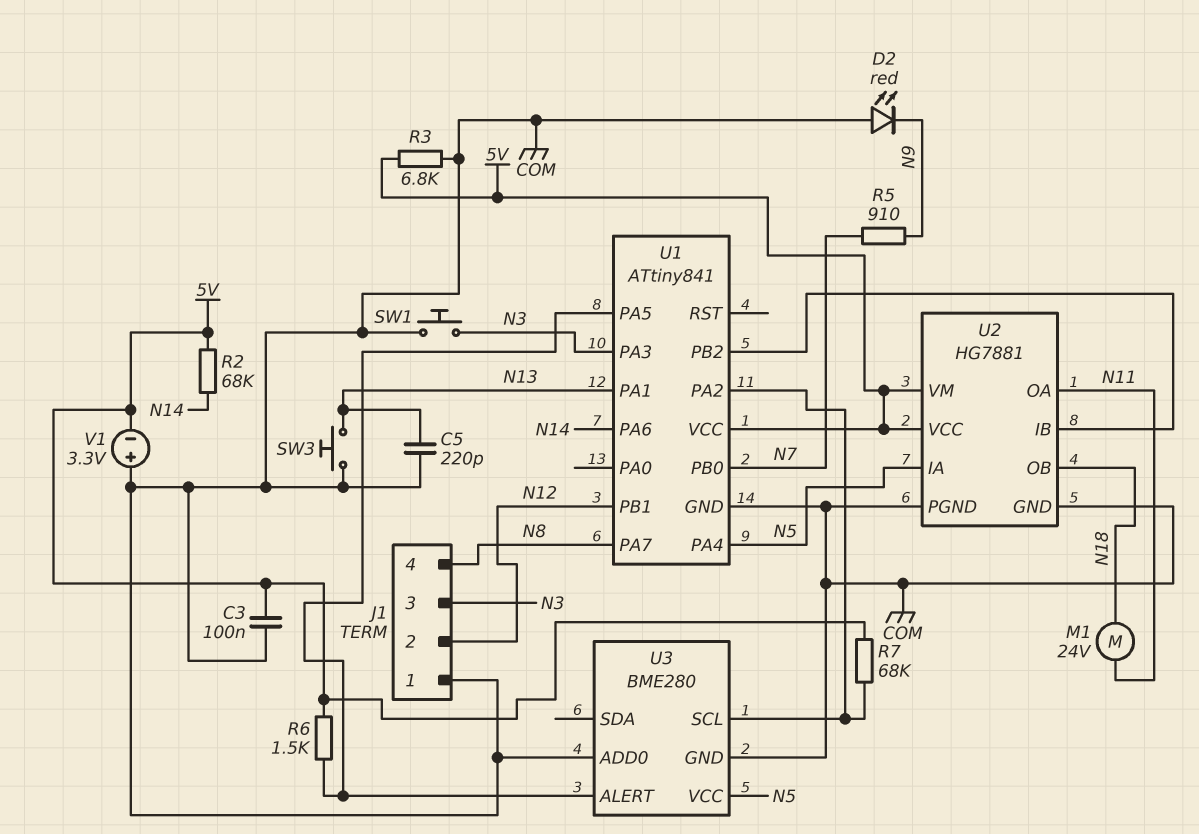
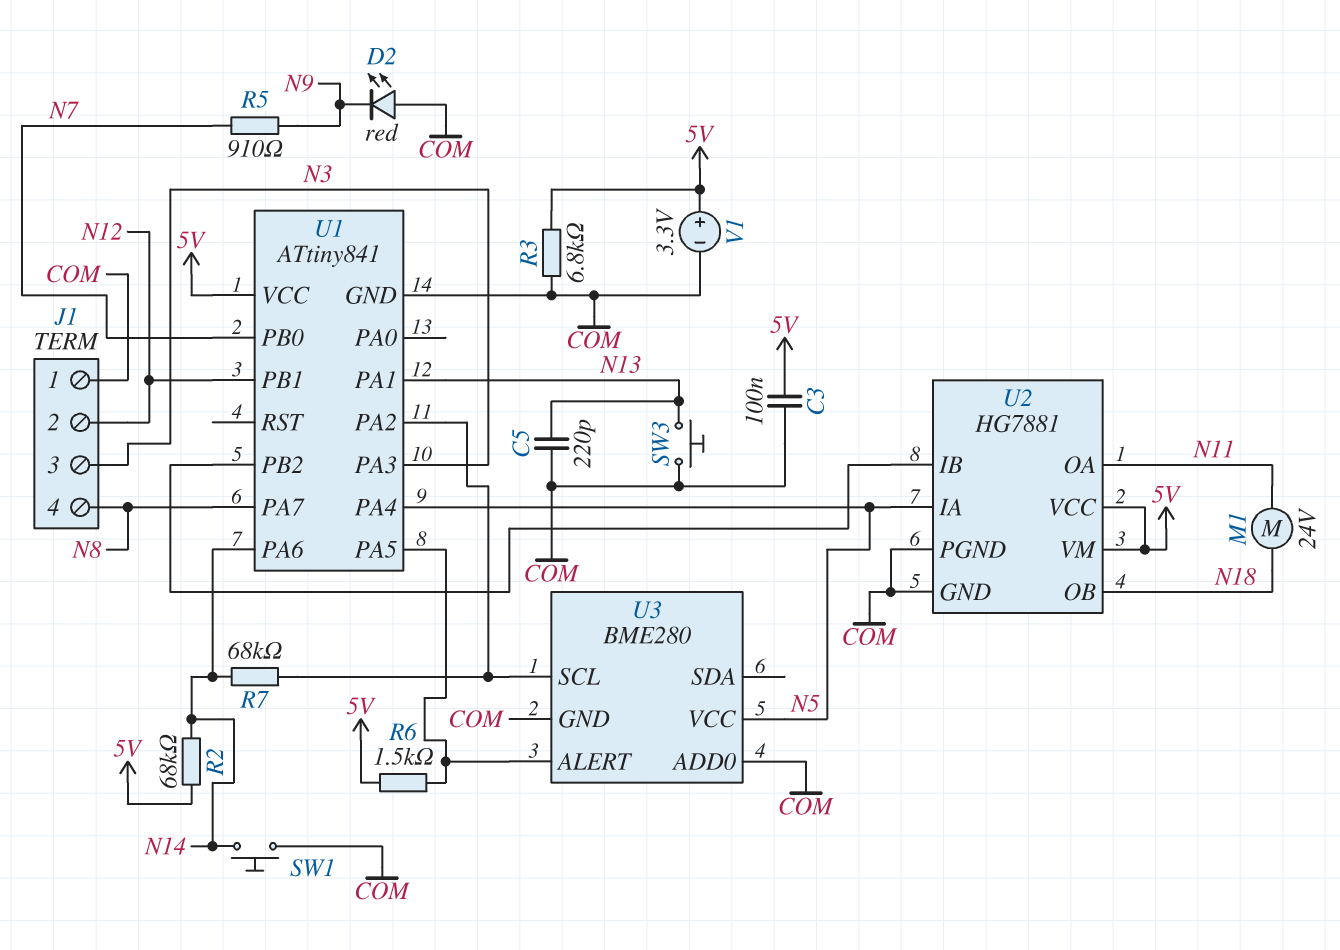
R7: 68k (5V, U1/PA2) -> 68k (N14, U1/PA2)
SW1: button (COM, N3) -> button (COM, N14)
V1: 3.3V (plus COM, minus 5V) -> 3.3V (plus 5V, minus COM)

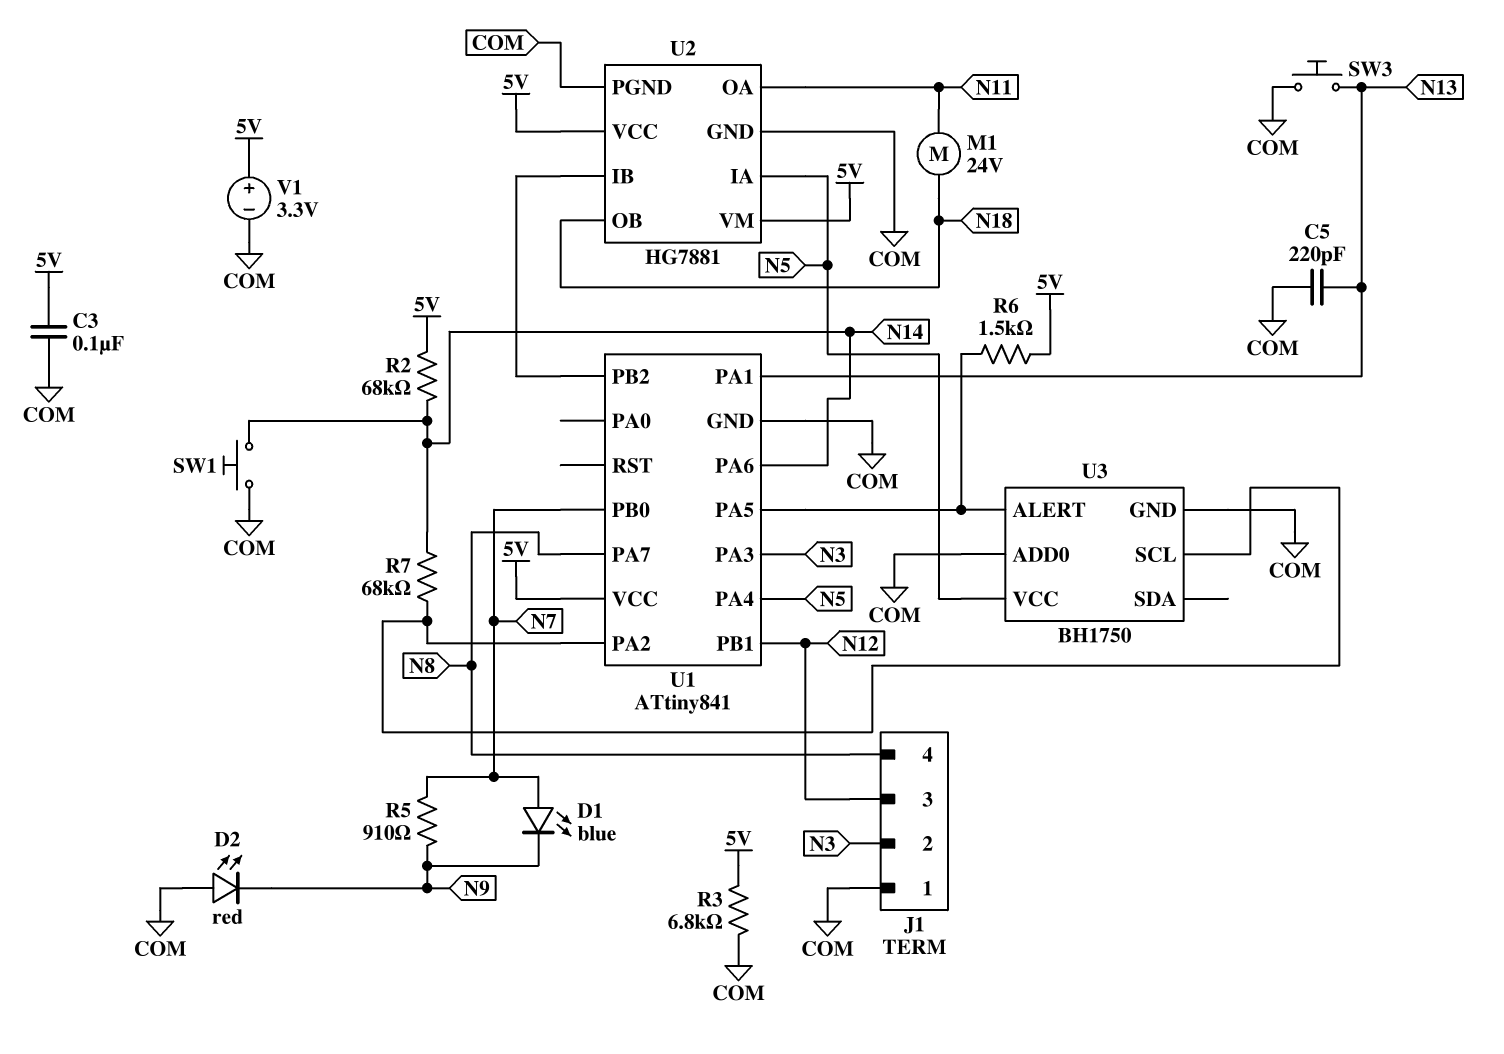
D1: none -> LED blue (A N7, K N9)
J1 pin 2: N12 -> N3
J1 pin 3: N3 -> N12
U3: BME280 -> BH1750

